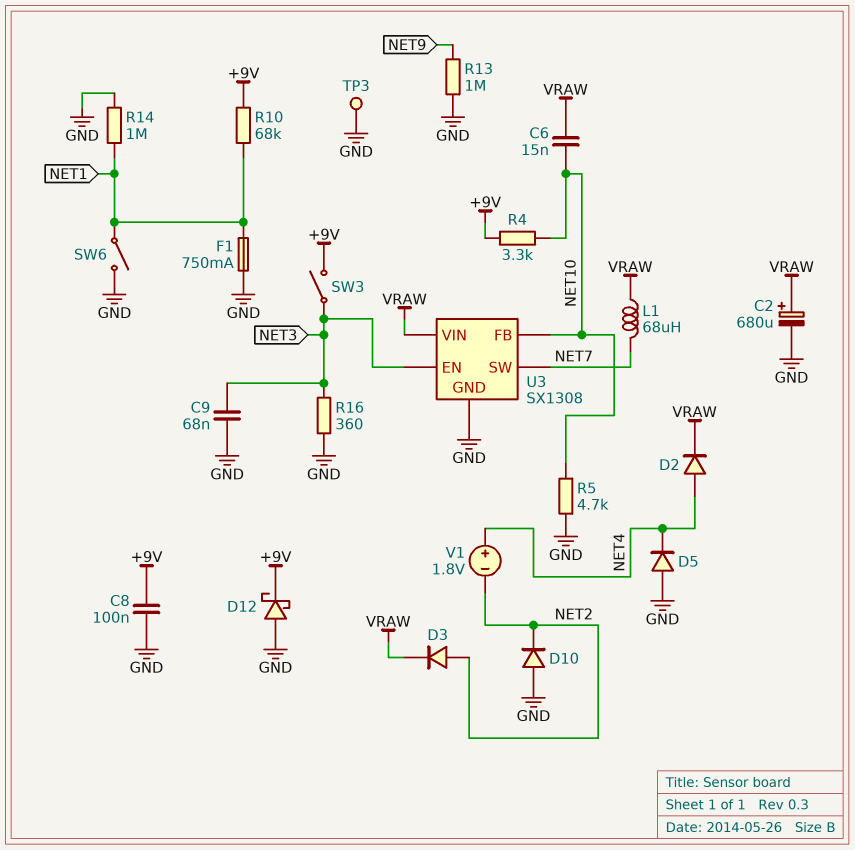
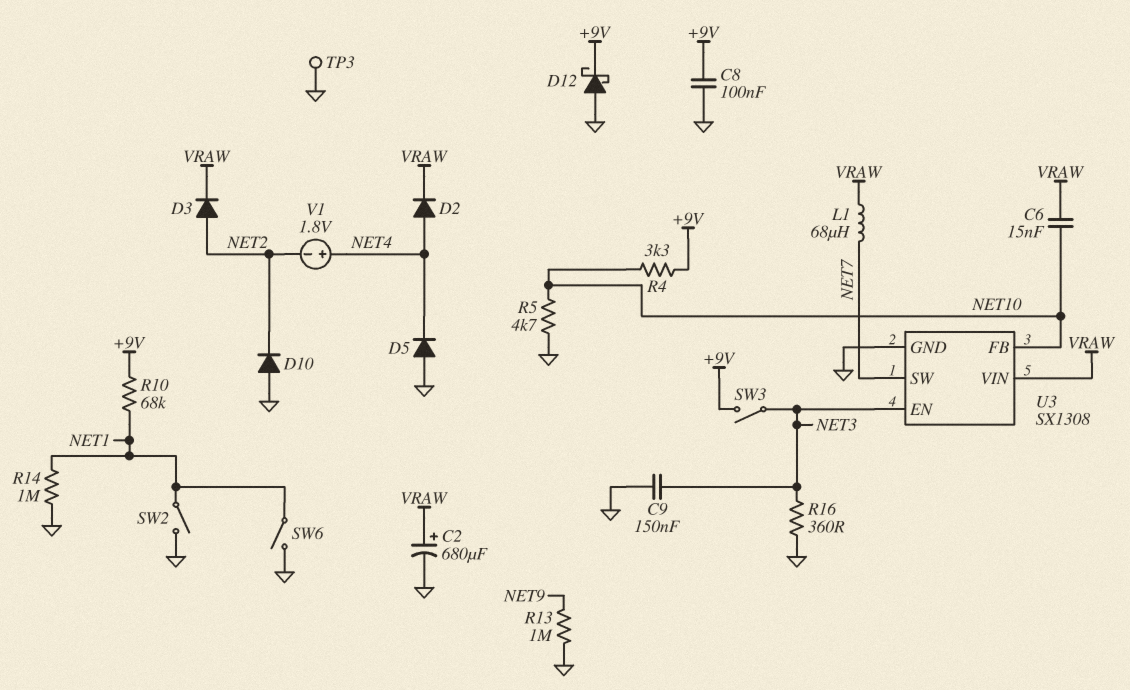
C9: 68nF (GND, NET3) -> 150nF (GND, NET3)
F1: 750mA (GND, NET1) -> none
SW2: none -> switch (GND, NET1)

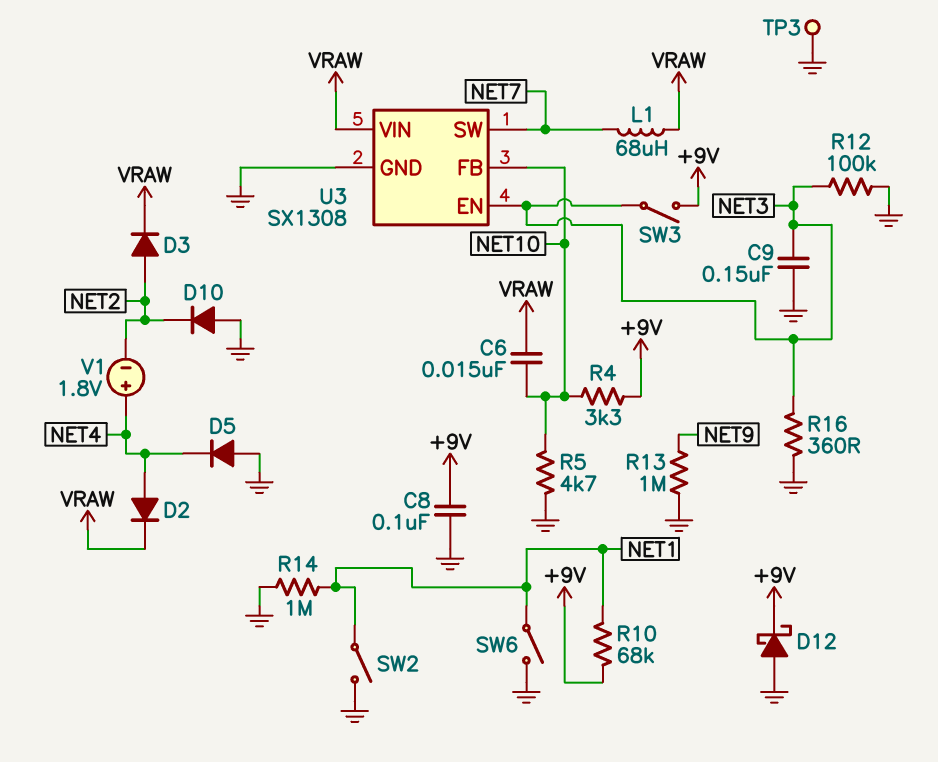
C2: 680uF (plus VRAW, minus GND) -> none
R12: none -> 100k (GND, NET3)

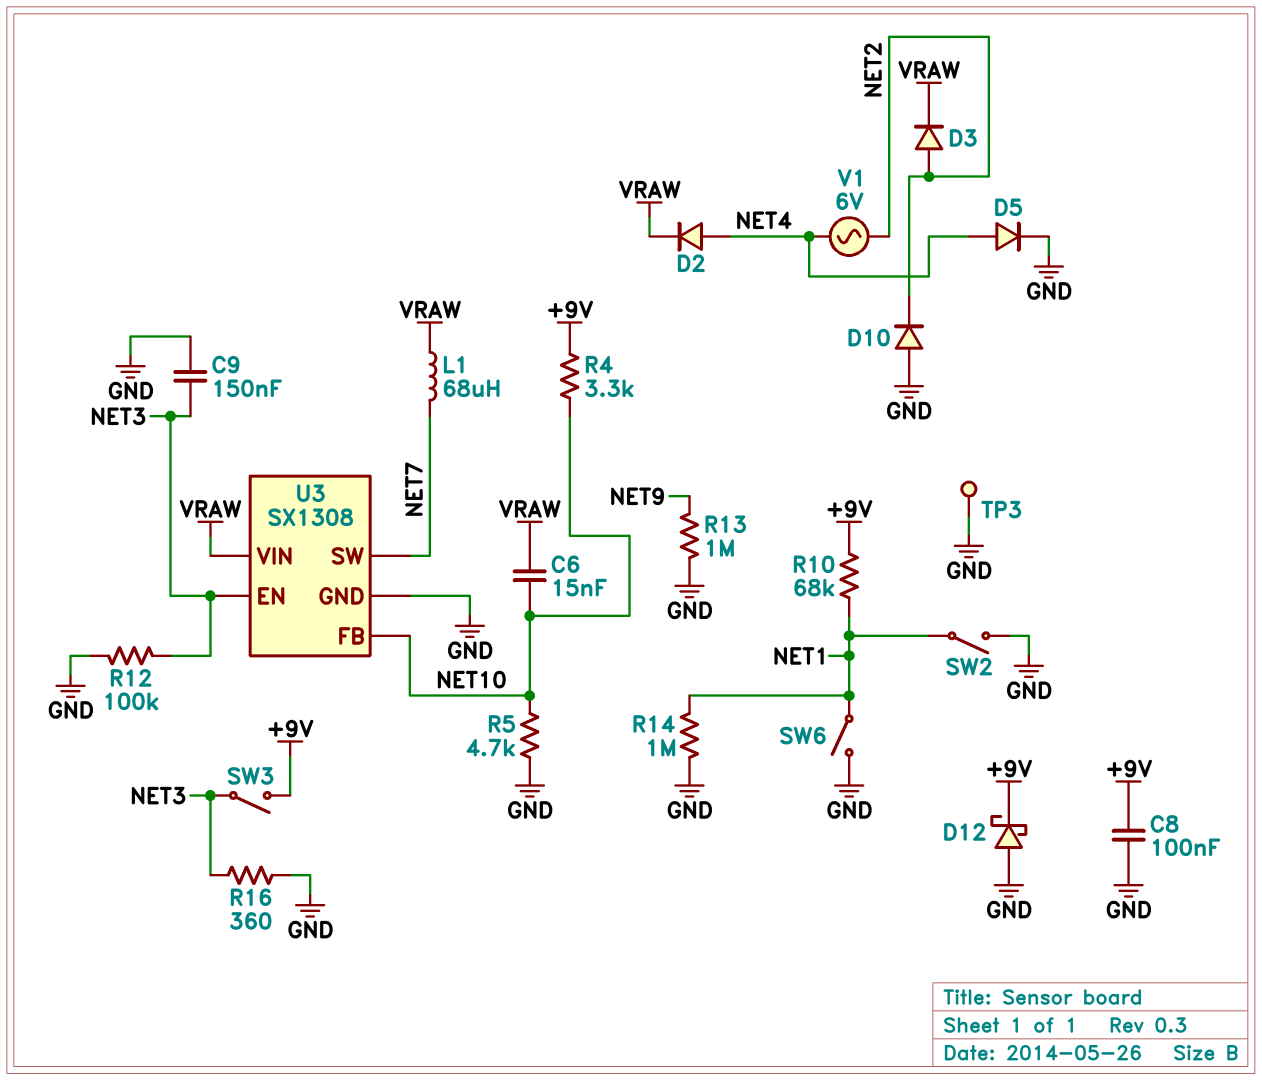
D5: diode (A GND, K NET4) -> diode (A NET4, K GND)
V1: 1.8V (plus NET4, minus NET2) -> AC 6V (NET2, NET4)

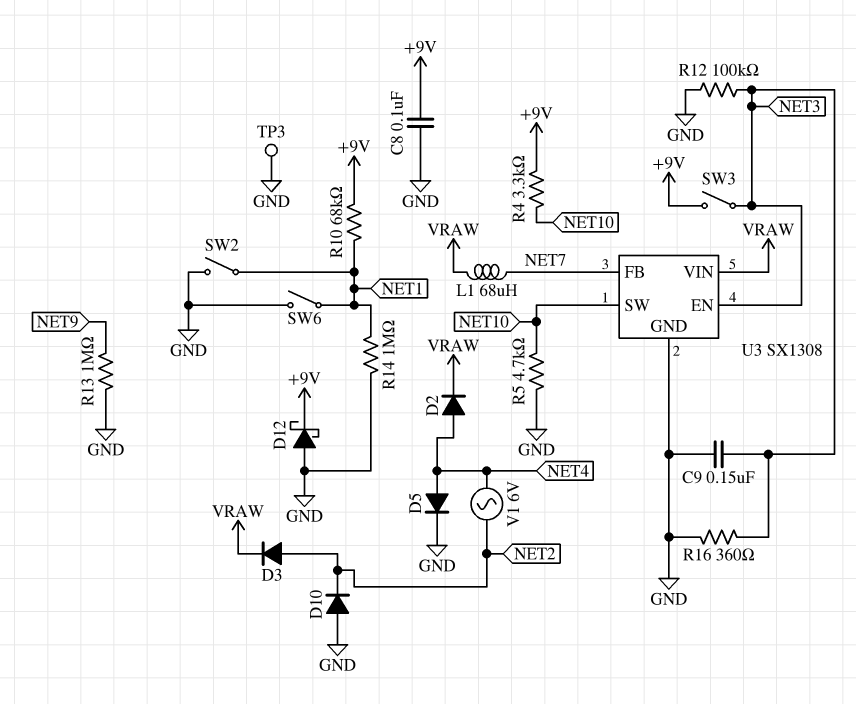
C6: 15nF (NET10, VRAW) -> none
U3 pin FB: NET10 -> NET7
U3 pin SW: NET7 -> NET10

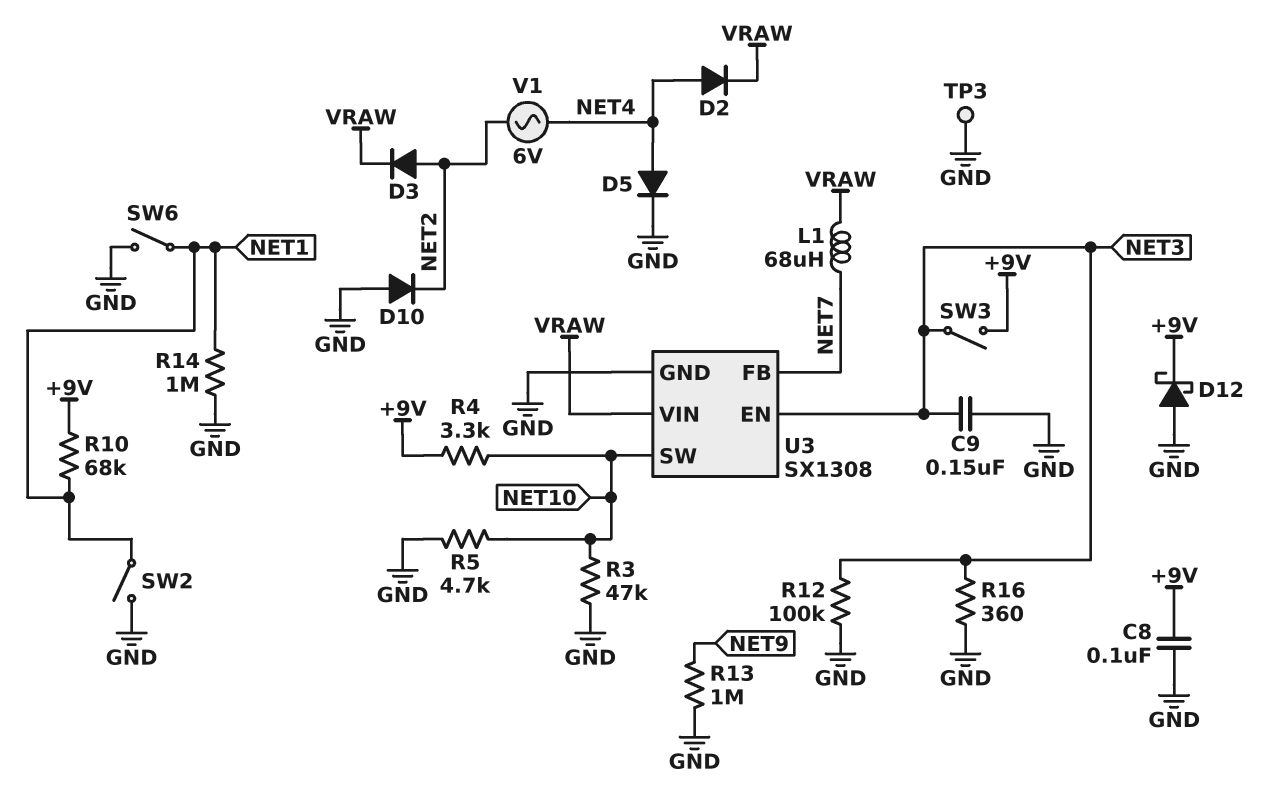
R3: none -> 47k (GND, NET10)

